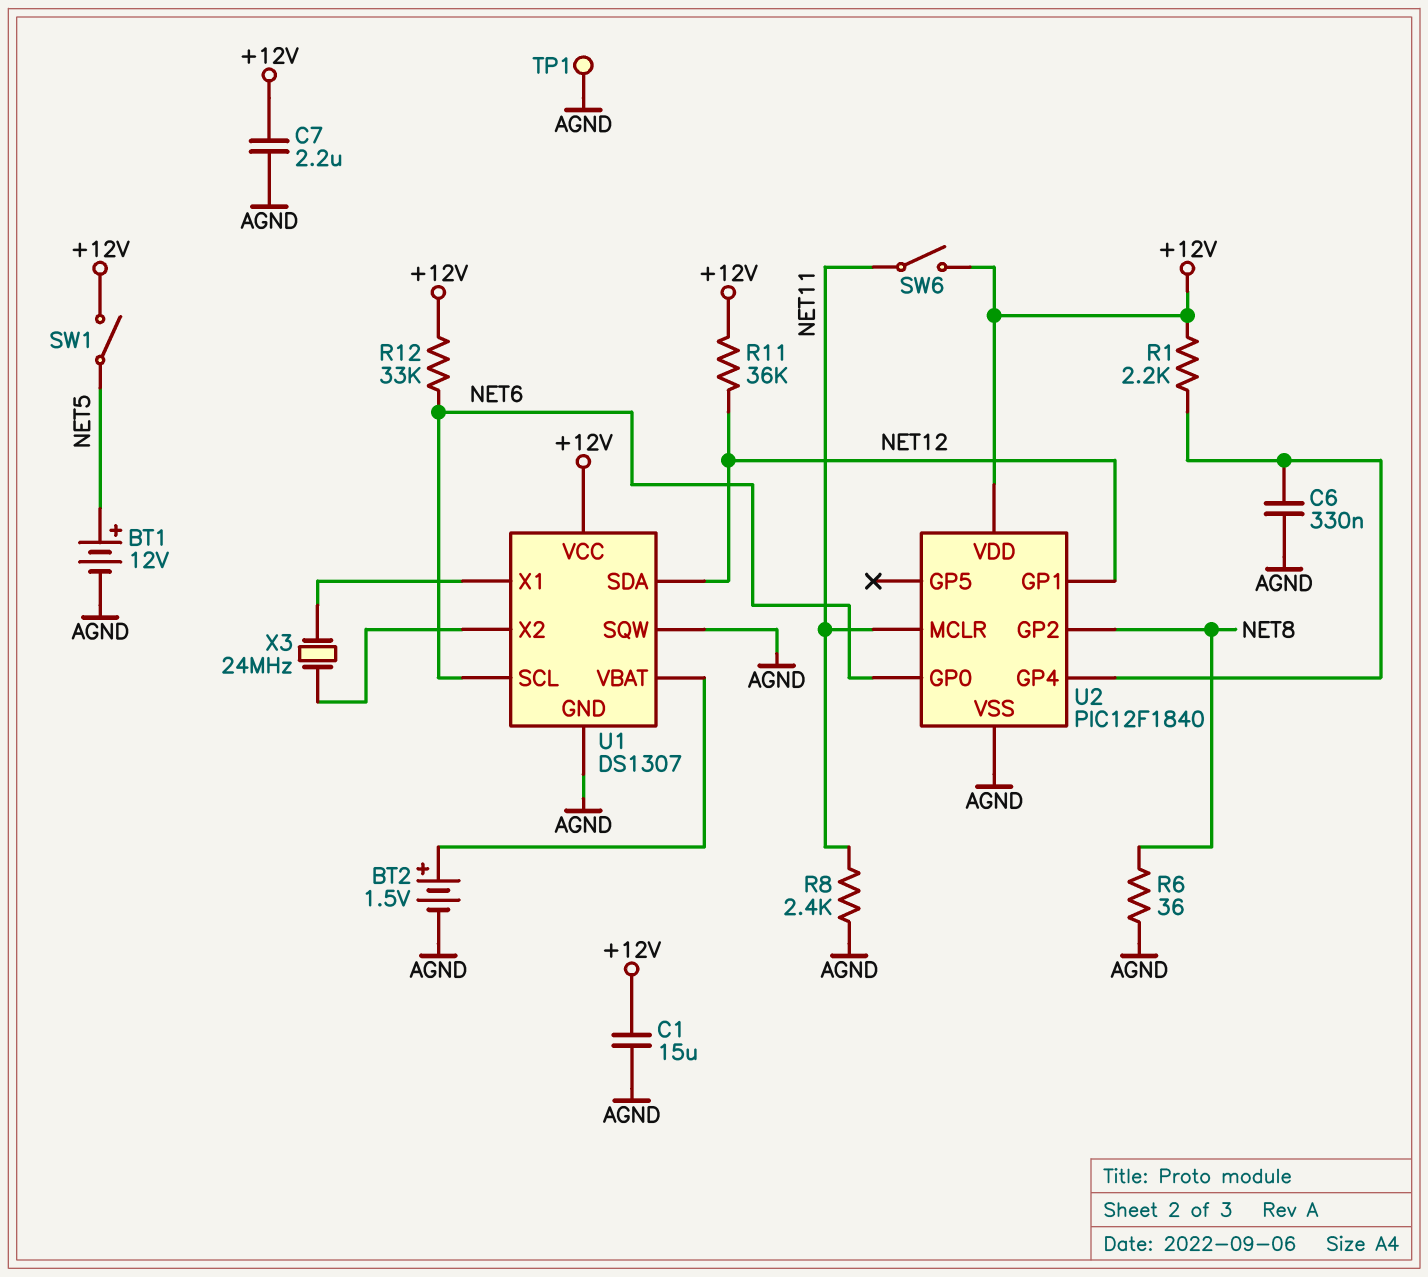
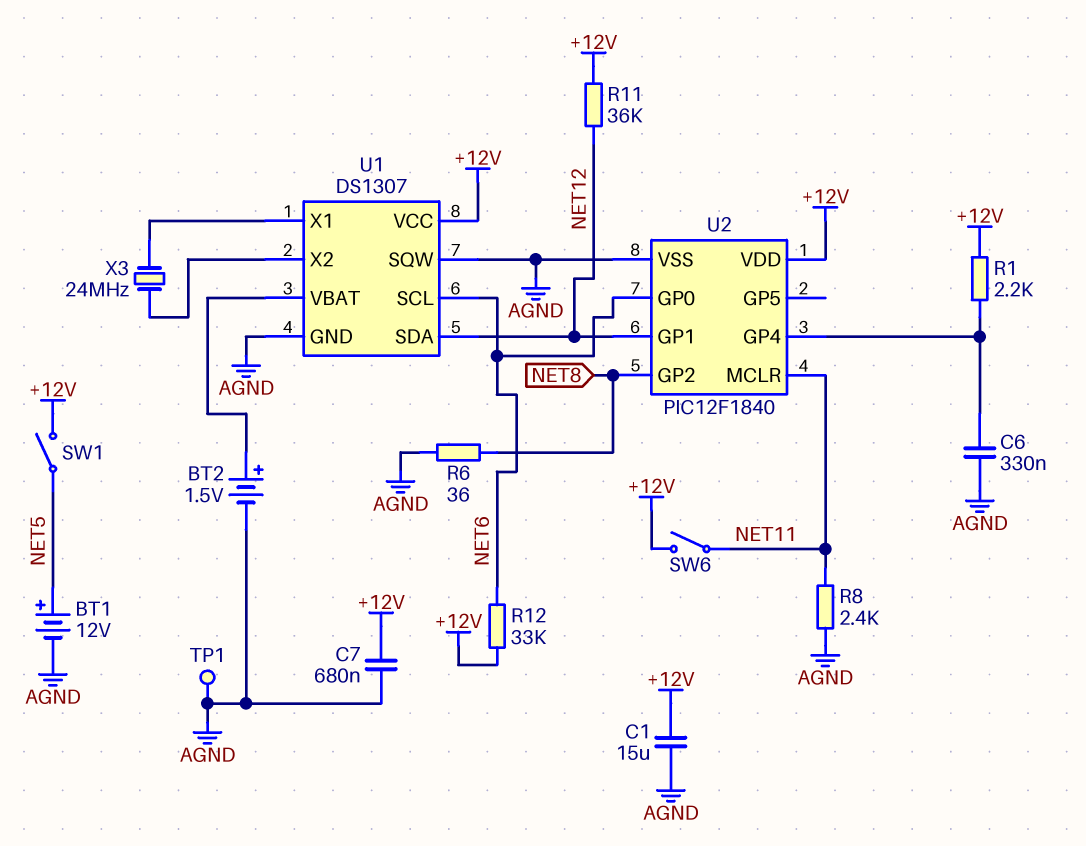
C7: 2.2uF (+12V, AGND) -> 680nF (+12V, AGND)

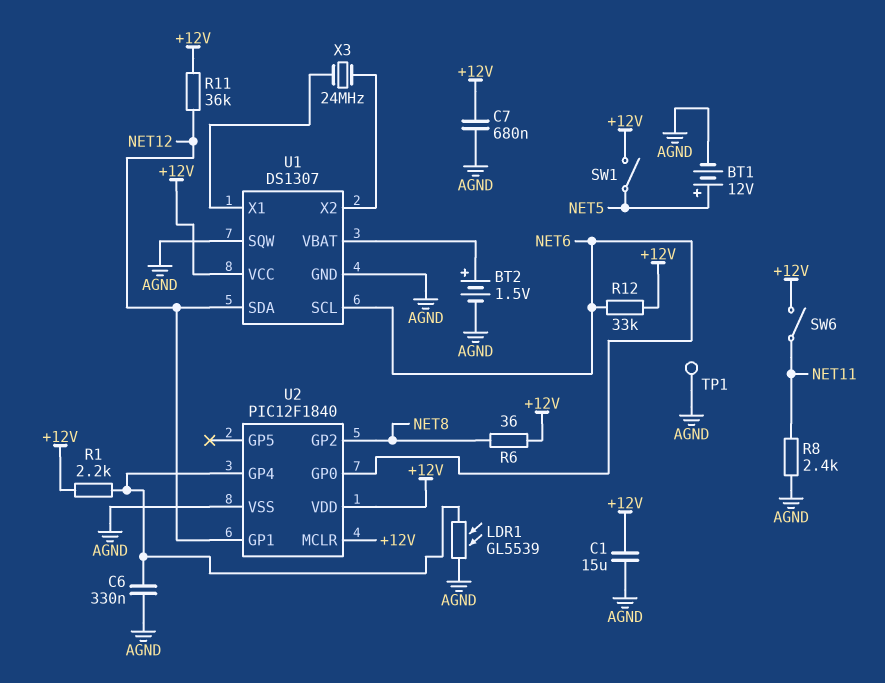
LDR1: none -> GL5539 (AGND, U2/GP4)
R6: 36 (AGND, NET8) -> 36 (+12V, NET8)
U2 pin MCLR: NET11 -> +12V

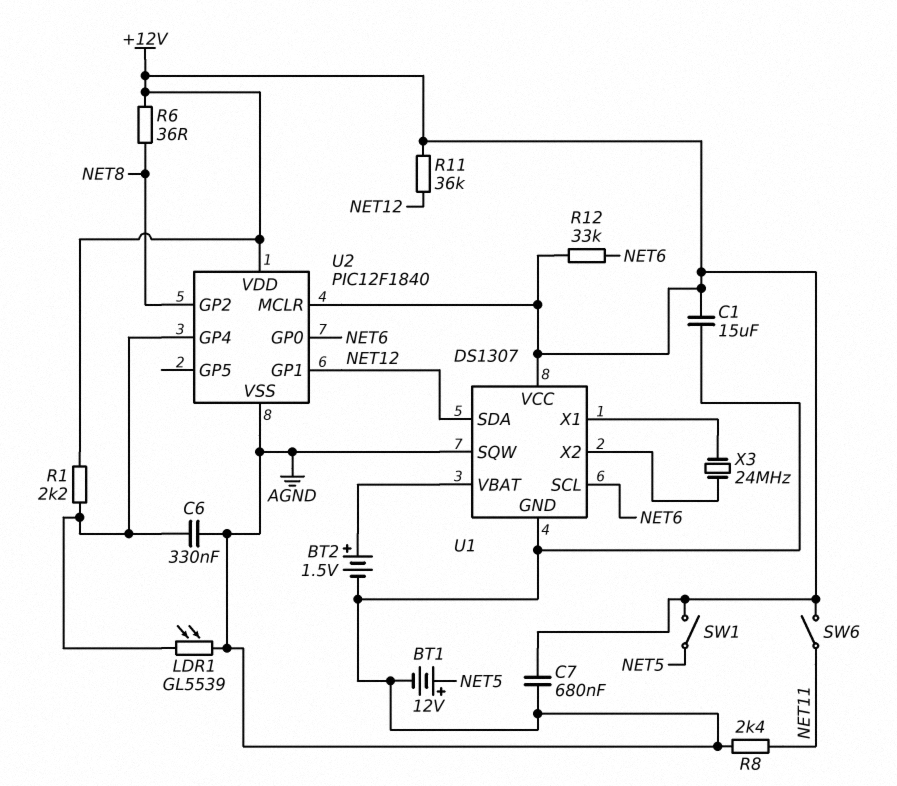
TP1: test point (AGND) -> none

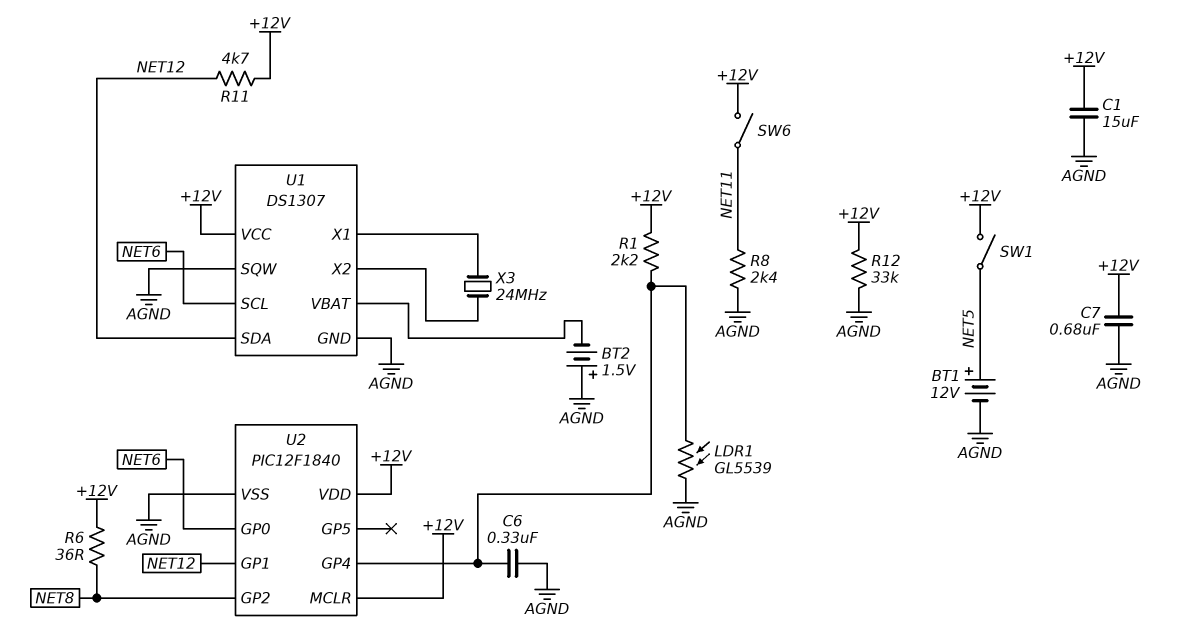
BT2: 1.5V (plus U1/VBAT, minus AGND) -> 1.5V (plus AGND, minus U1/VBAT)
R11: 36k (+12V, NET12) -> 4.7k (+12V, NET12)
R12: 33k (+12V, NET6) -> 33k (+12V, AGND)

